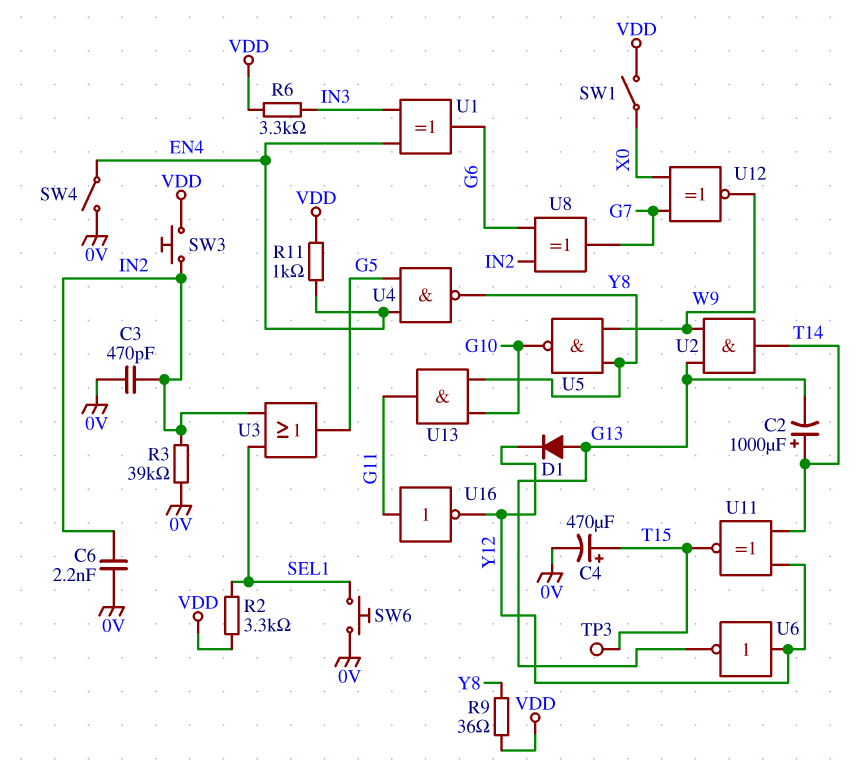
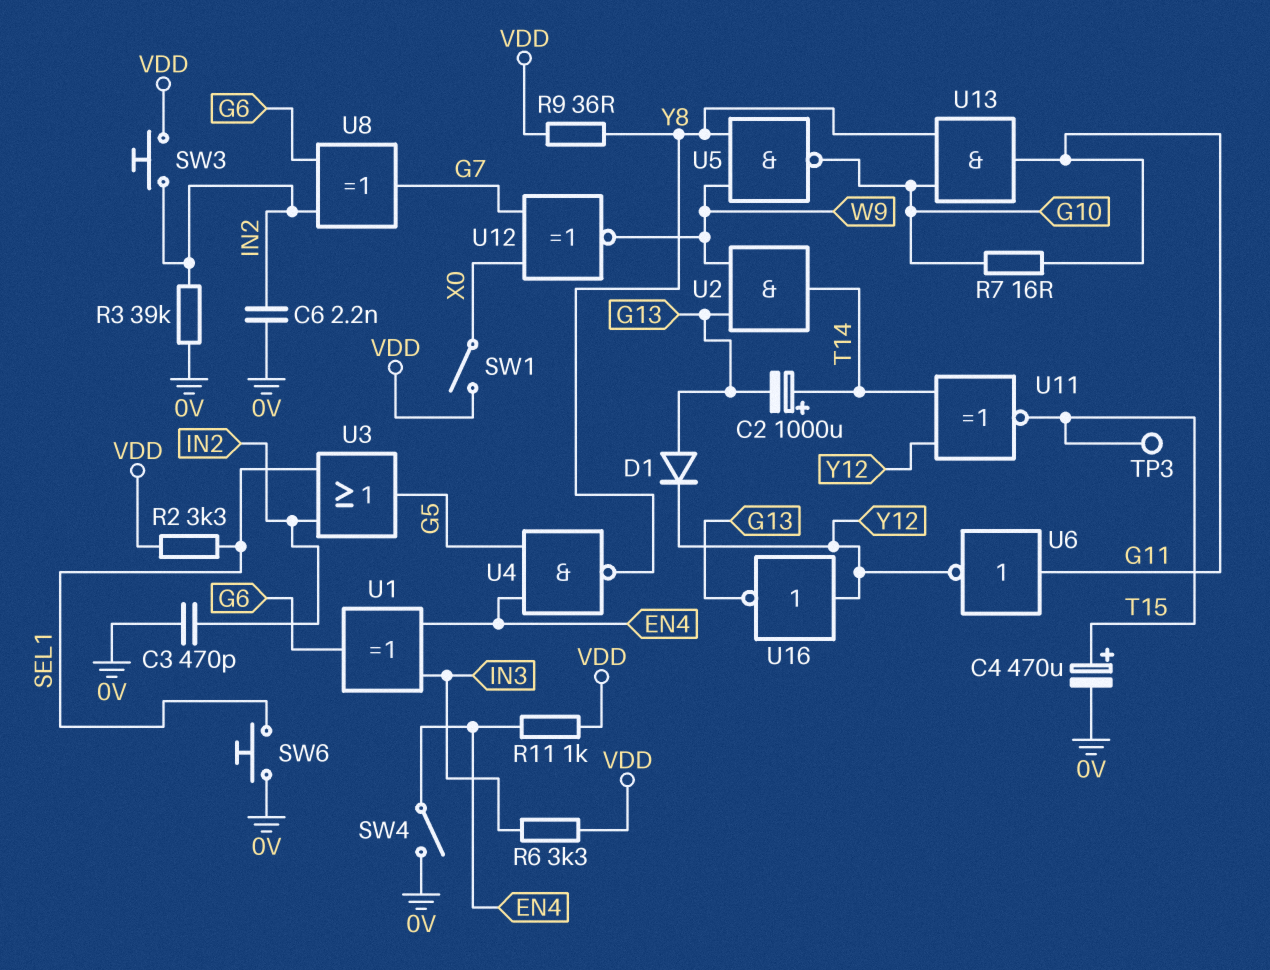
R7: none -> 16 (G10, G11)
U6: NOT (in Y12, out G13) -> NOT (in G11, out Y12)
U16: NOT (in G11, out Y12) -> NOT (in Y12, out G13)

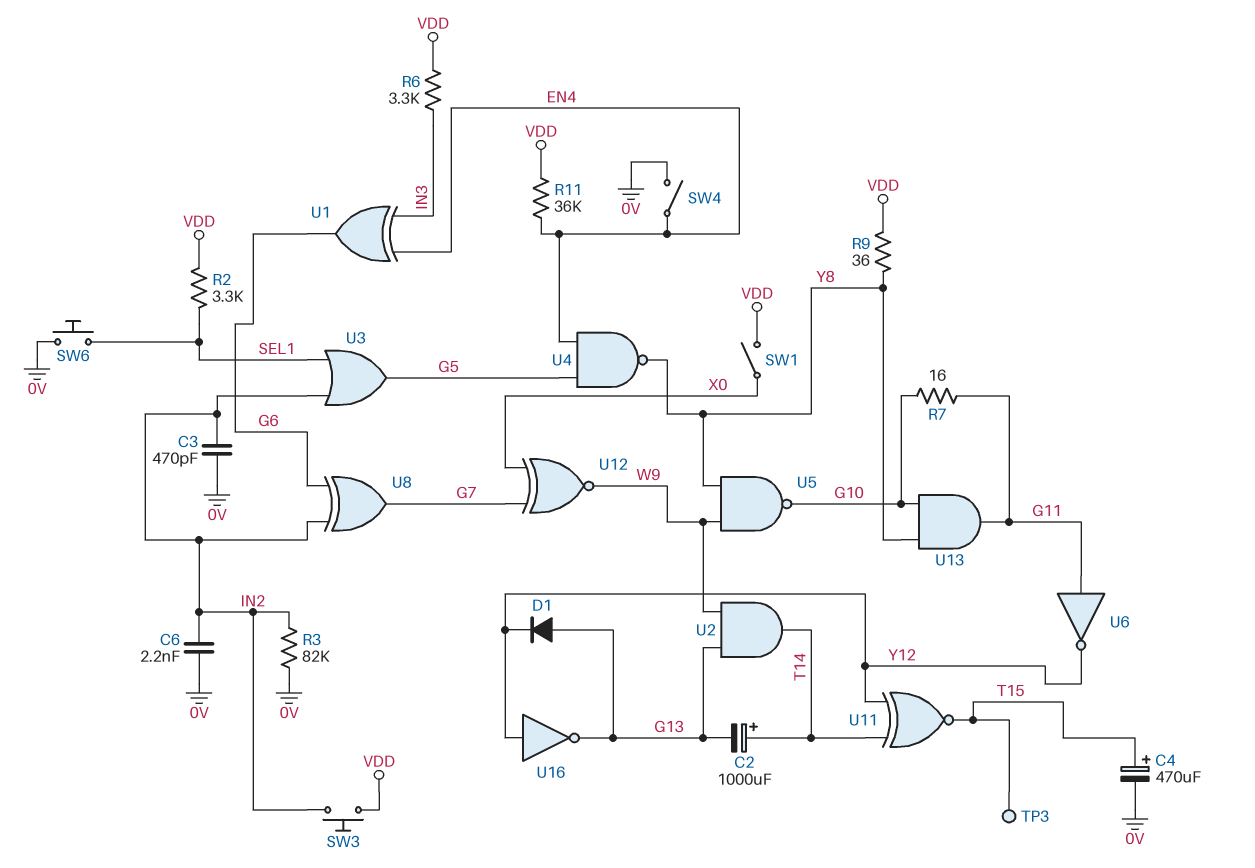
R3: 39k (0V, IN2) -> 82k (0V, IN2)
R11: 1k (EN4, VDD) -> 36k (EN4, VDD)

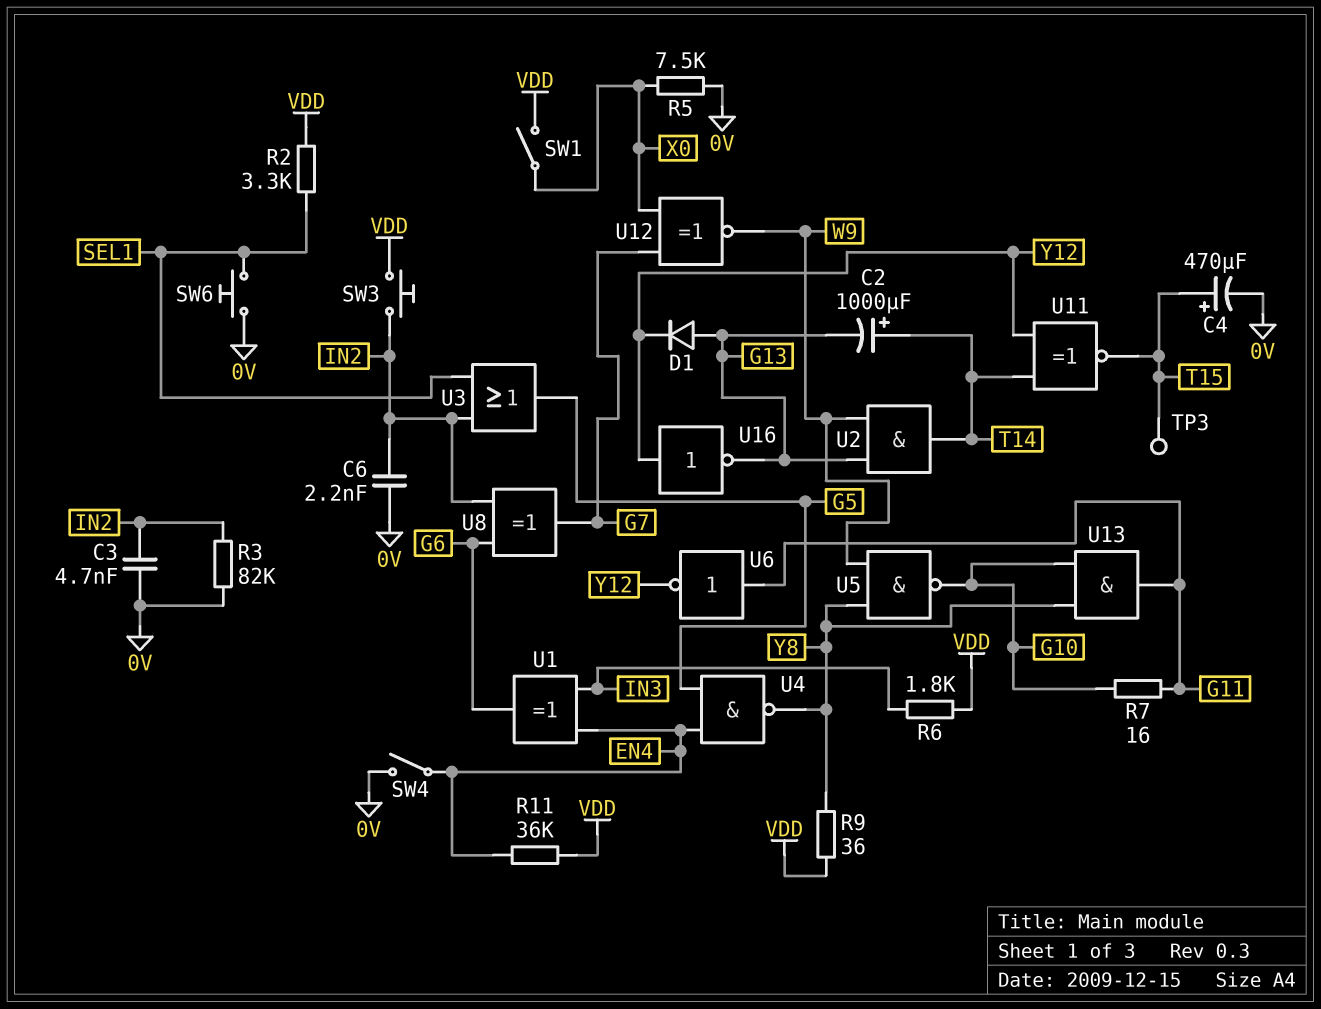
C3: 470pF (0V, IN2) -> 4.7nF (0V, IN2)
R5: none -> 7.5k (0V, X0)
R6: 3.3k (IN3, VDD) -> 1.8k (IN3, VDD)

